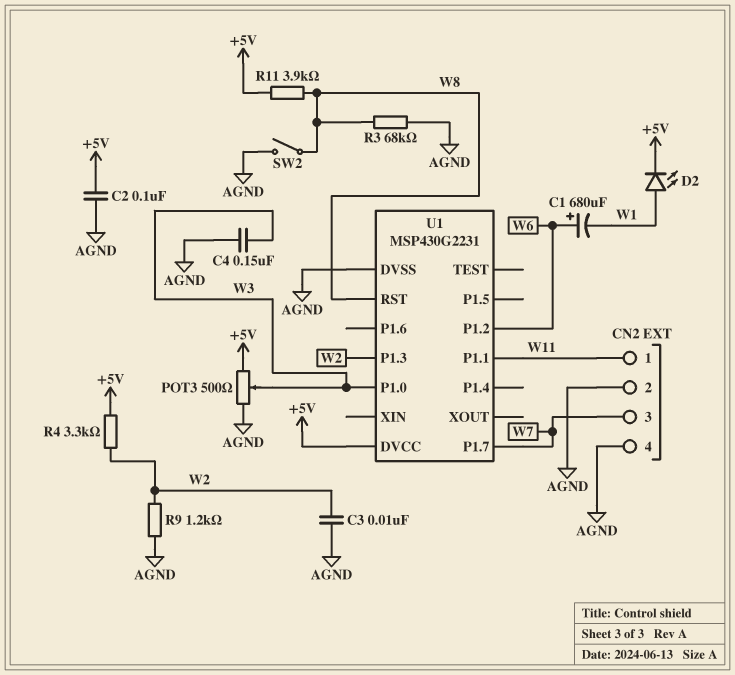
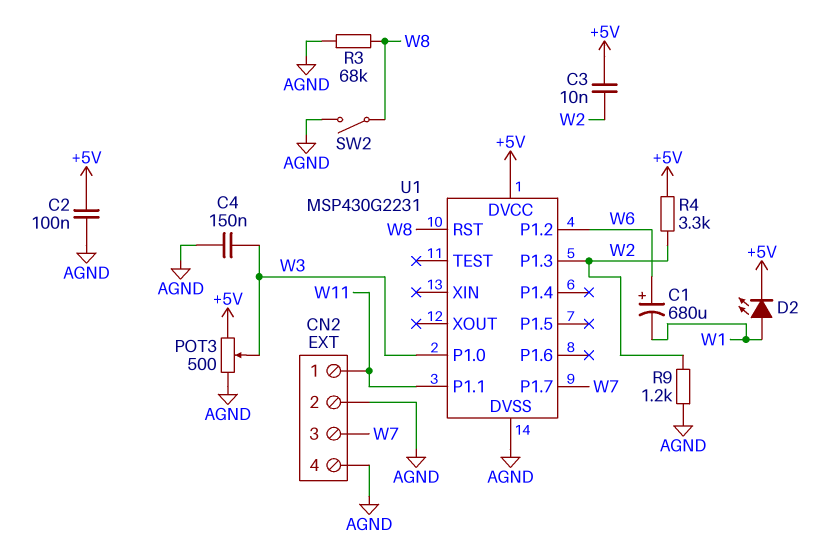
C3: 10nF (AGND, W2) -> 10nF (+5V, W2)
R11: 3.9k (+5V, W8) -> none

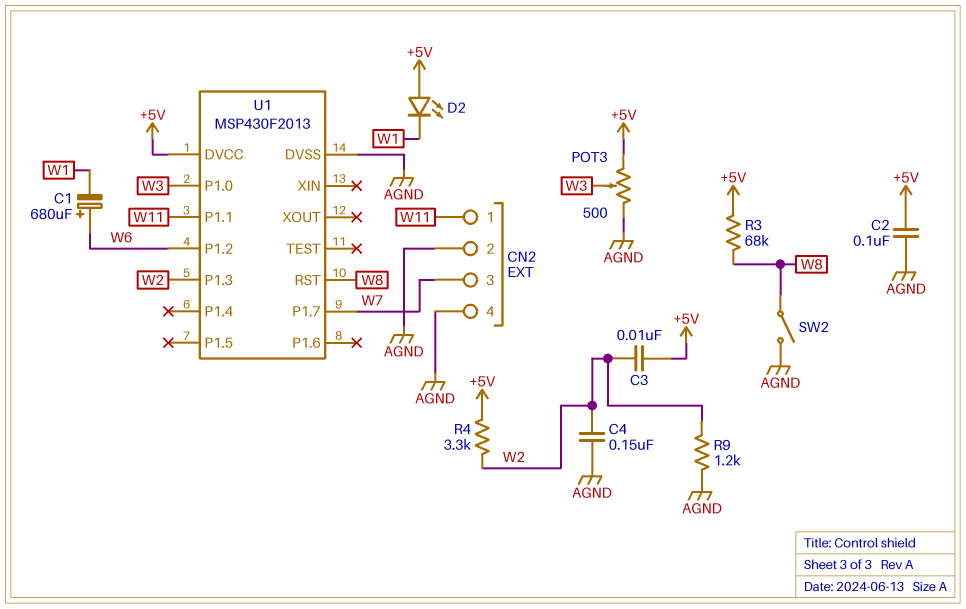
C4: 150nF (AGND, W3) -> 150nF (AGND, W2)
D2: LED (A W1, K +5V) -> LED (A +5V, K W1)
R3: 68k (AGND, W8) -> 68k (+5V, W8)
U1: MSP430G2231 -> MSP430F2013

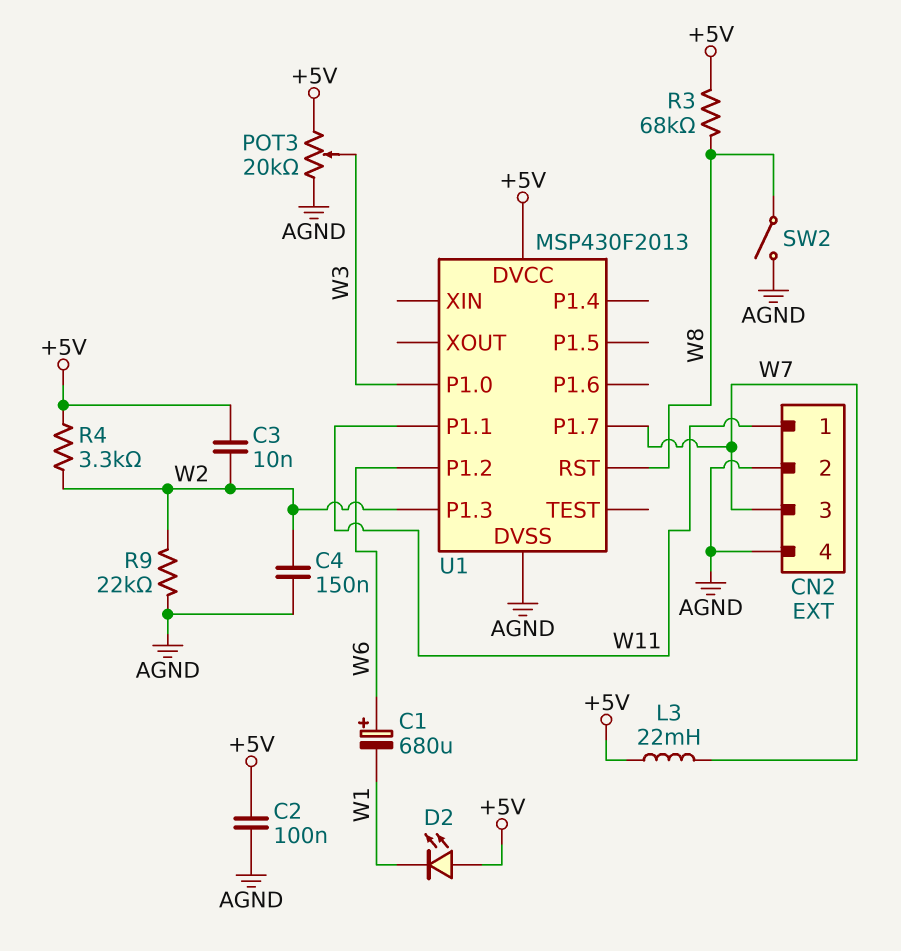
L3: none -> 22mH (+5V, W7)
POT3: 500 (+5V, AGND, wiper W3) -> 20k (+5V, AGND, wiper W3)
R9: 1.2k (AGND, W2) -> 22k (AGND, W2)

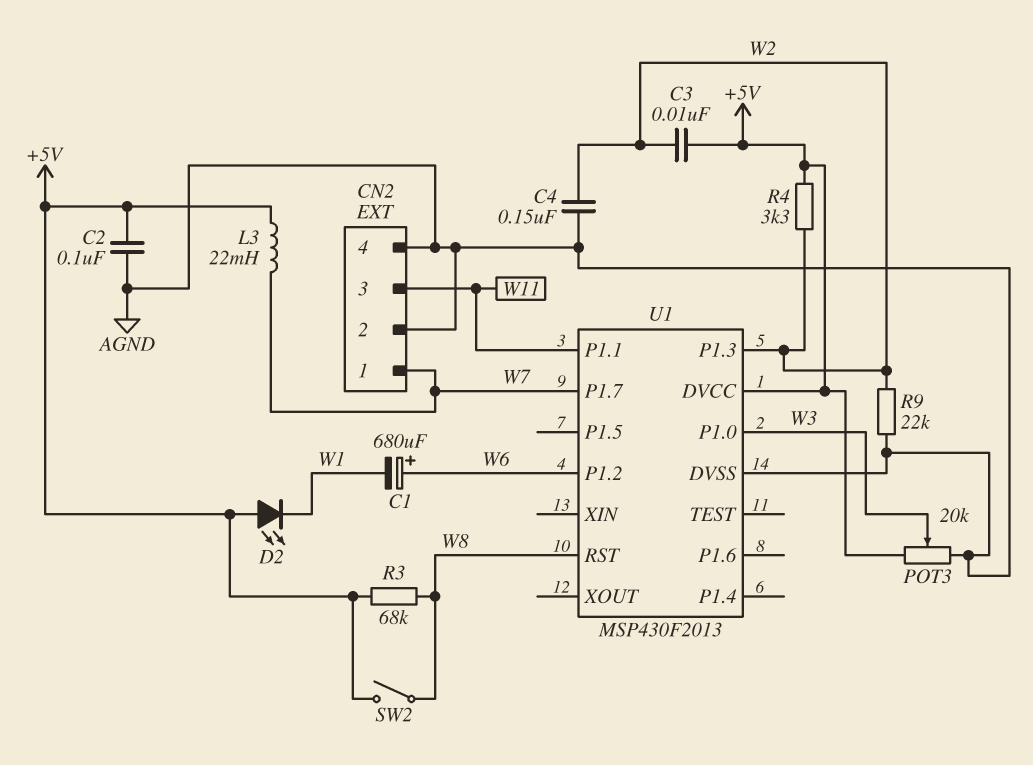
CN2 pin 1: W11 -> W7
CN2 pin 3: W7 -> W11
SW2: switch (AGND, W8) -> switch (+5V, W8)

